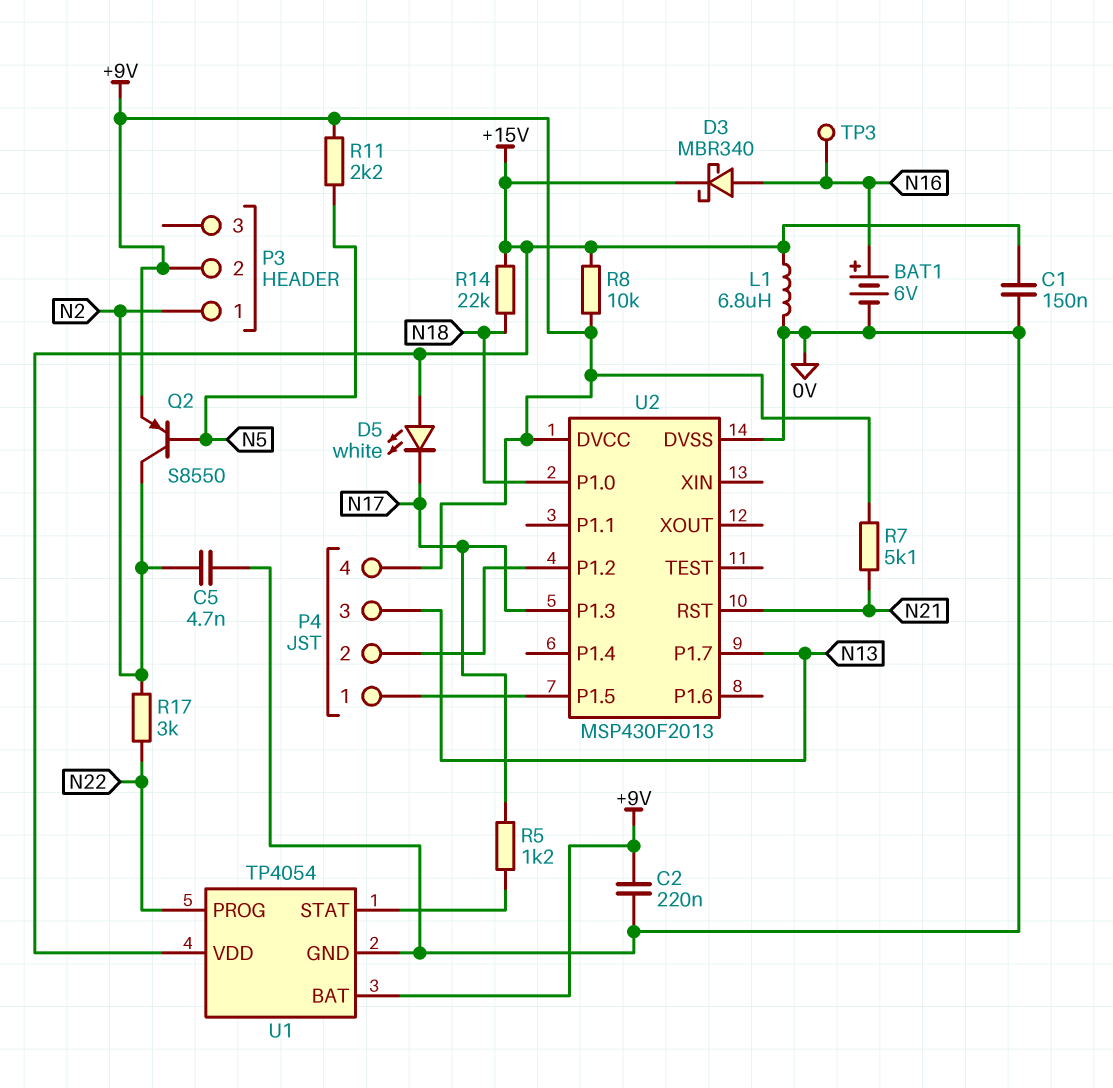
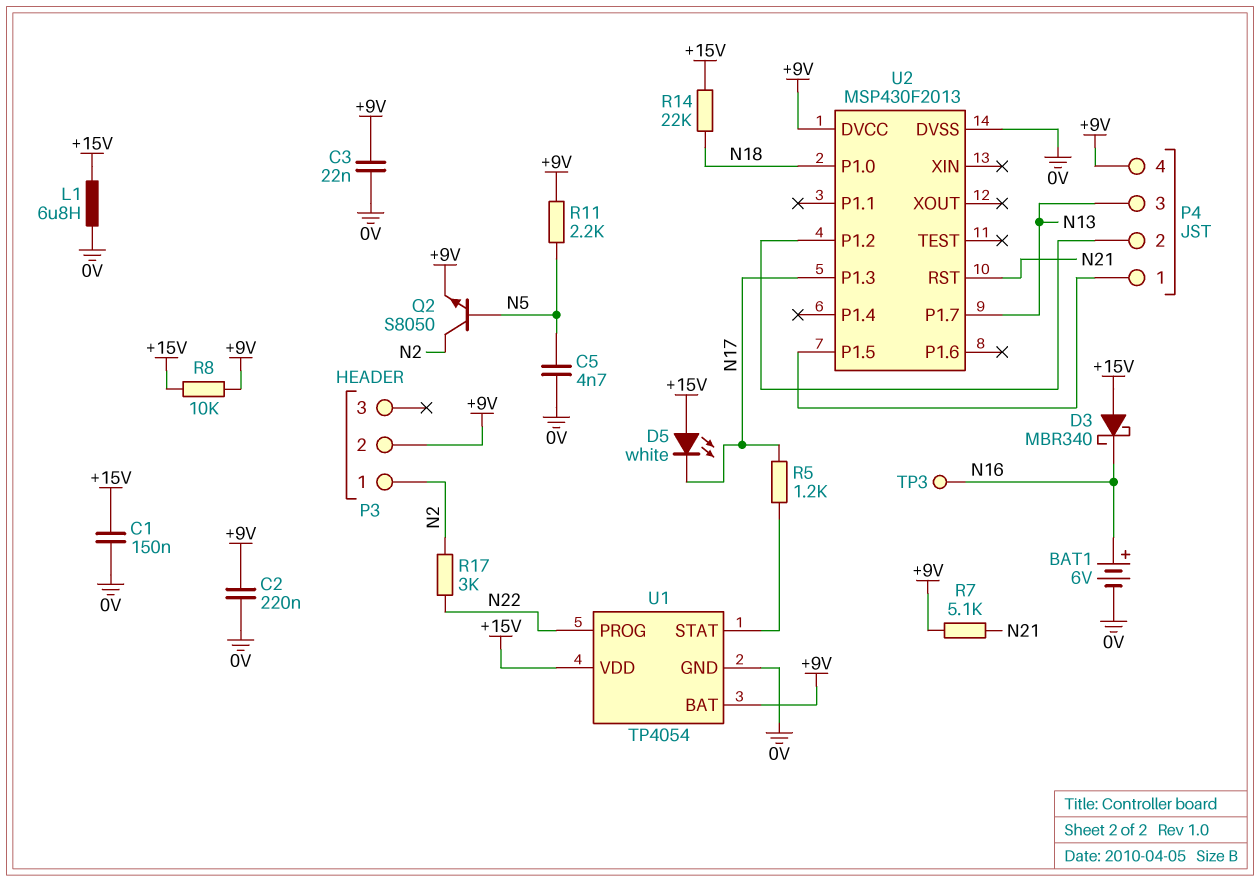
C3: none -> 22nF (+9V, 0V)
C5: 4.7nF (0V, N2) -> 4.7nF (0V, N5)
D3: schottky MBR340 (A N16, K +15V) -> schottky MBR340 (A +15V, K N16)
Q2: PNP S8550 (B N5, C N2, E +9V) -> NPN S8050 (B N5, C N2, E +9V)

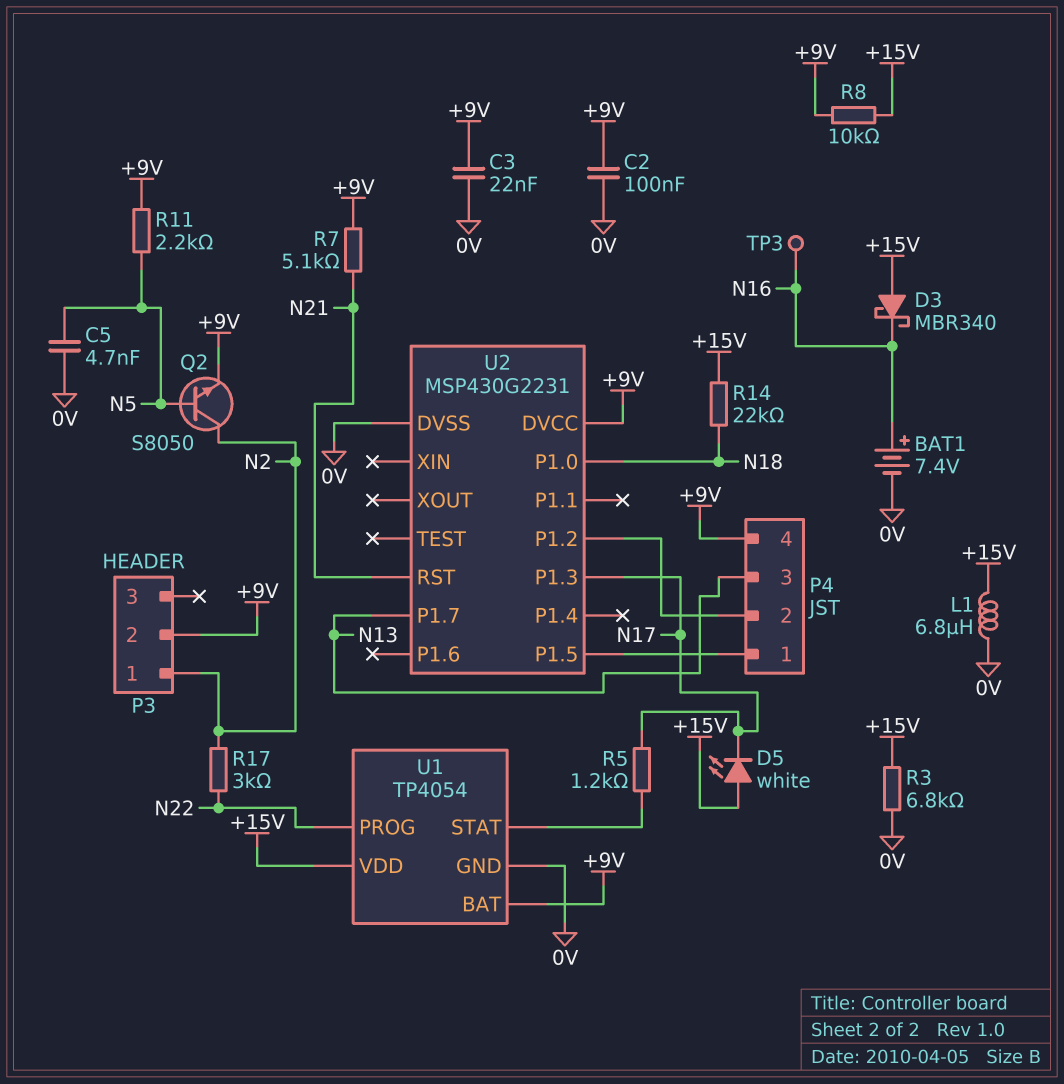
BAT1: 6V (plus N16, minus 0V) -> 7.4V (plus N16, minus 0V)
C1: 150nF (+15V, 0V) -> none
C2: 220nF (+9V, 0V) -> 100nF (+9V, 0V)
R3: none -> 6.8k (+15V, 0V)
U2: MSP430F2013 -> MSP430G2231

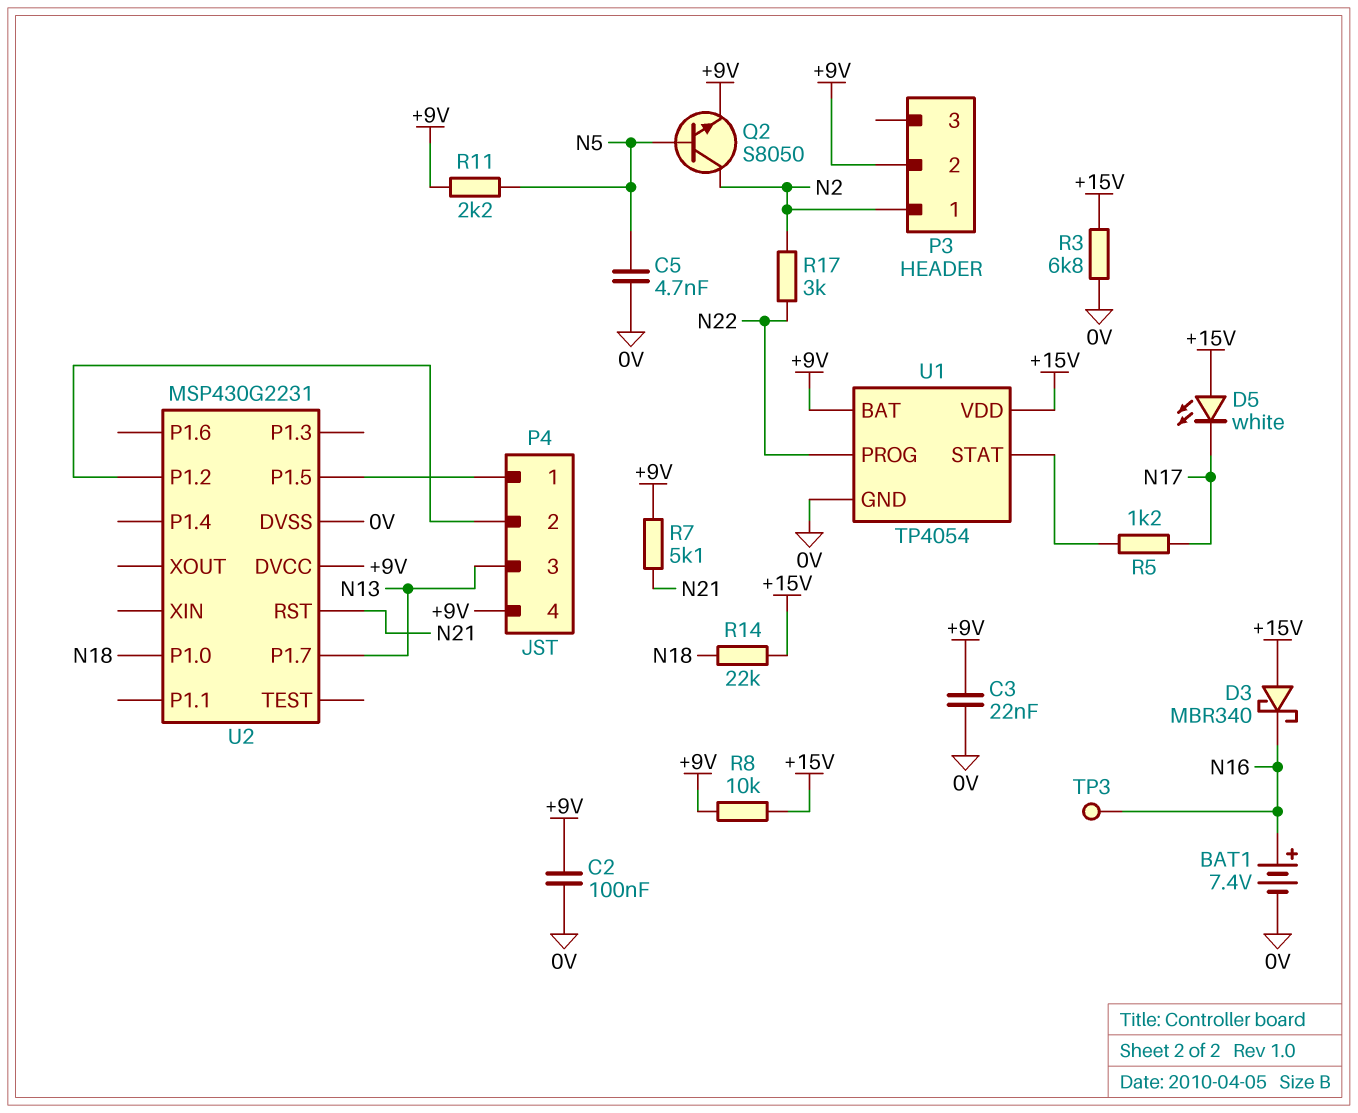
L1: 6.8uH (+15V, 0V) -> none
U2 pin P1.3: N17 -> none

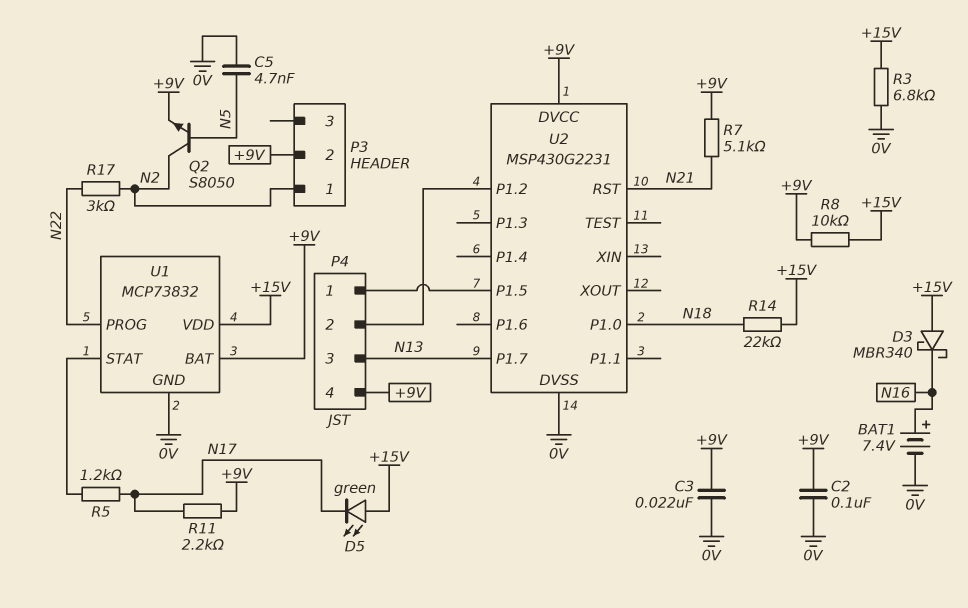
D5: LED white (A +15V, K N17) -> LED green (A +15V, K N17)
R11: 2.2k (+9V, N5) -> 2.2k (+9V, N17)
TP3: test point (N16) -> none
U1: TP4054 -> MCP73832

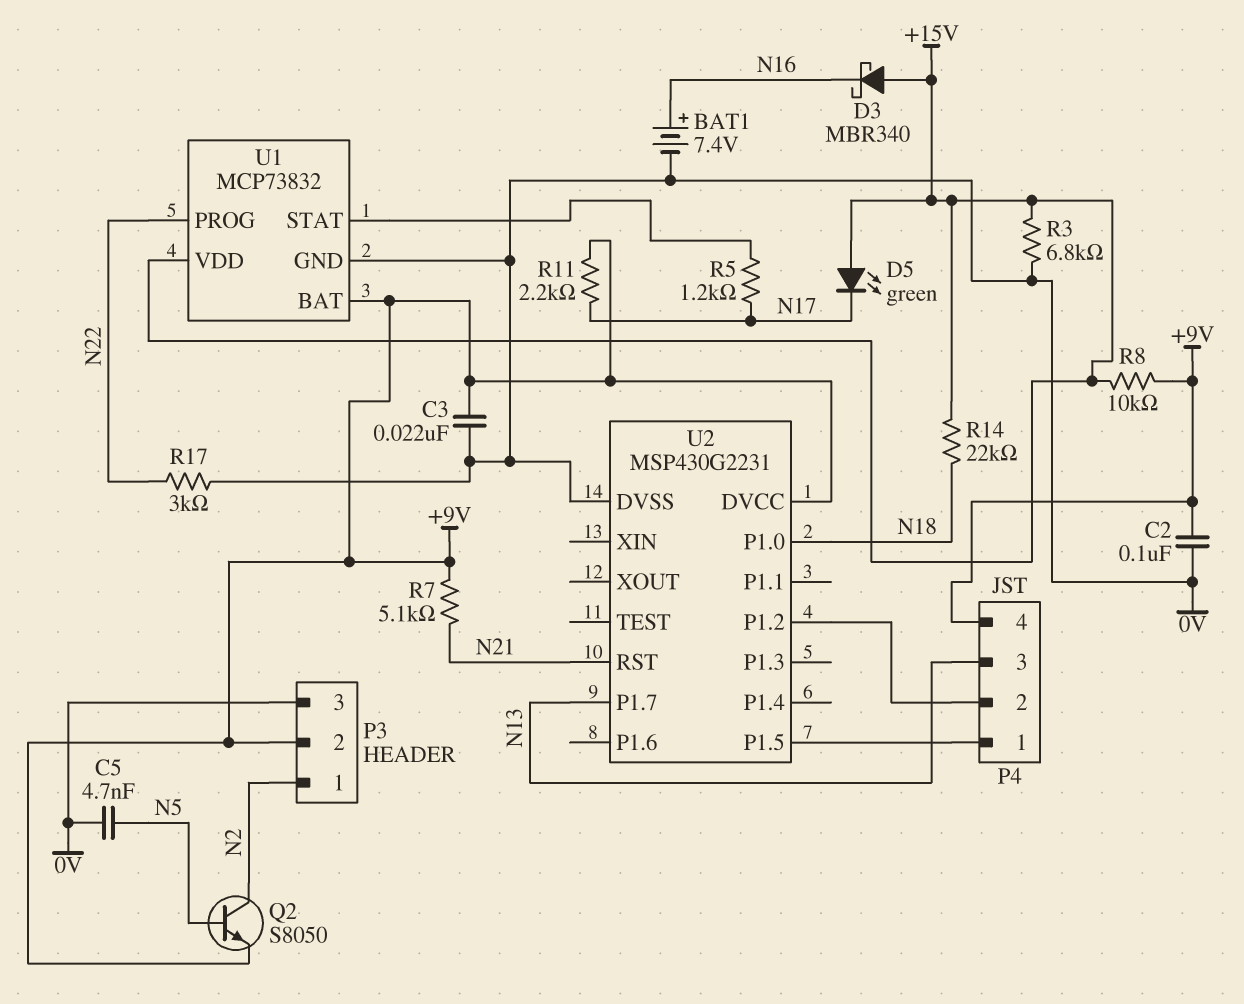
P3 pin 3: none -> 0V
R17: 3k (N2, N22) -> 3k (0V, N22)

